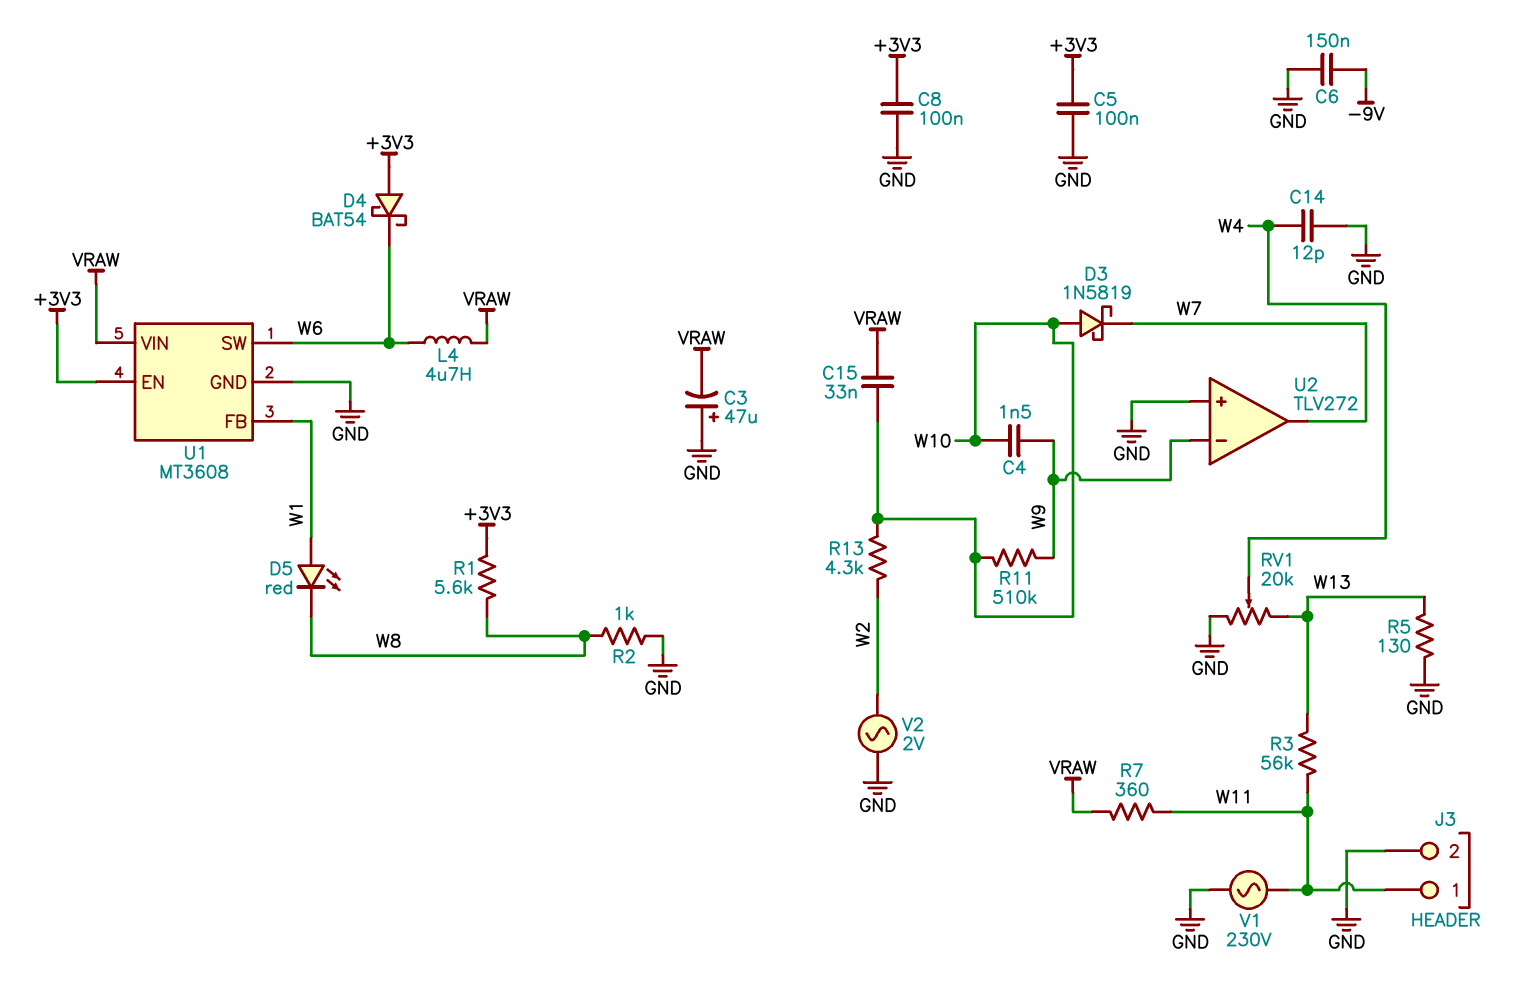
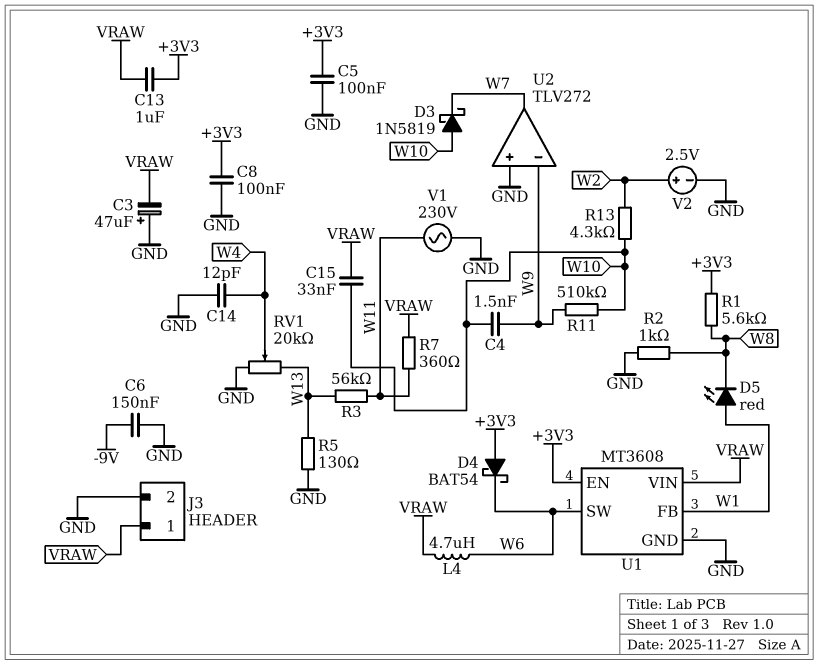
C13: none -> 1uF (+3V3, VRAW)
J3 pin 1: W11 -> VRAW
V2: AC 2V (GND, W2) -> 2.5V (plus W2, minus GND)

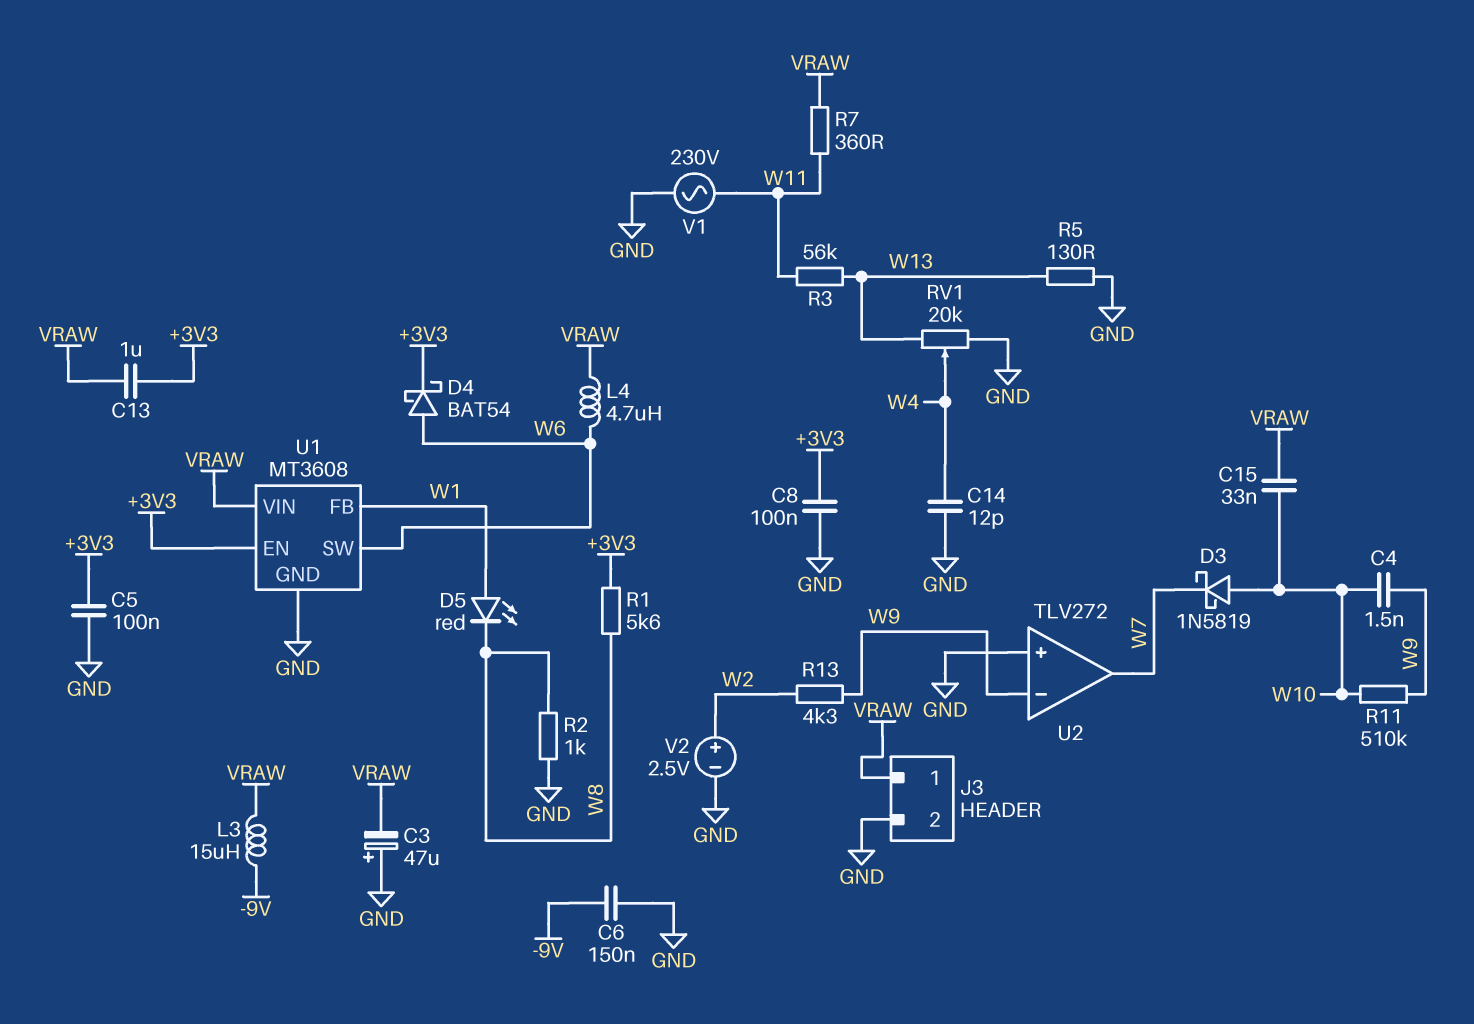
D4: schottky BAT54 (A +3V3, K W6) -> schottky BAT54 (A W6, K +3V3)
L3: none -> 15uH (-9V, VRAW)
R13: 4.3k (W2, W10) -> 4.3k (W2, W9)

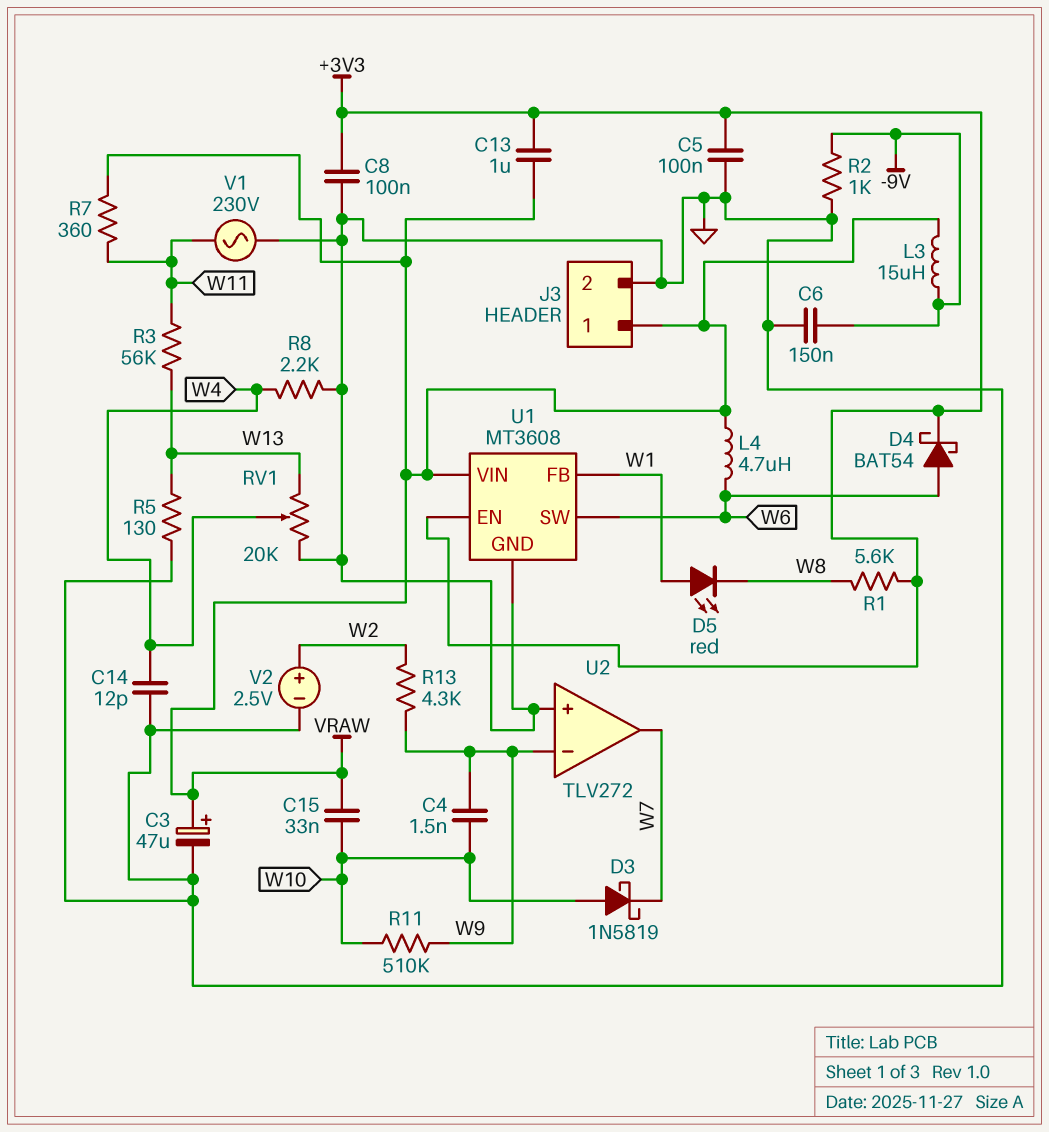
C3: 47uF (plus GND, minus VRAW) -> 47uF (plus VRAW, minus GND)
R2: 1k (GND, W8) -> 1k (-9V, GND)
R8: none -> 2.2k (GND, W4)

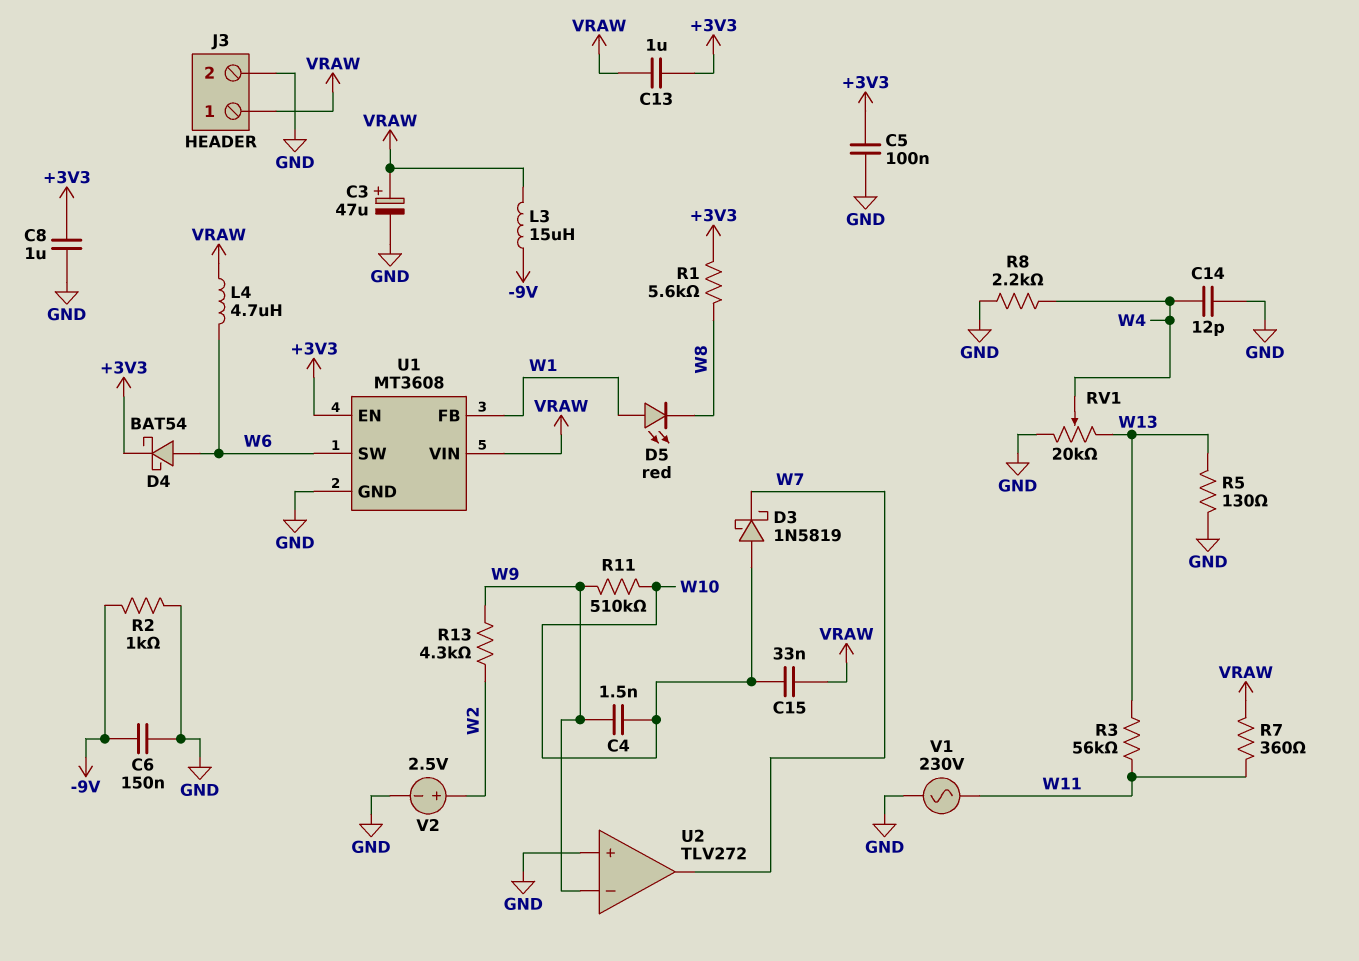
C8: 100nF (+3V3, GND) -> 1uF (+3V3, GND)

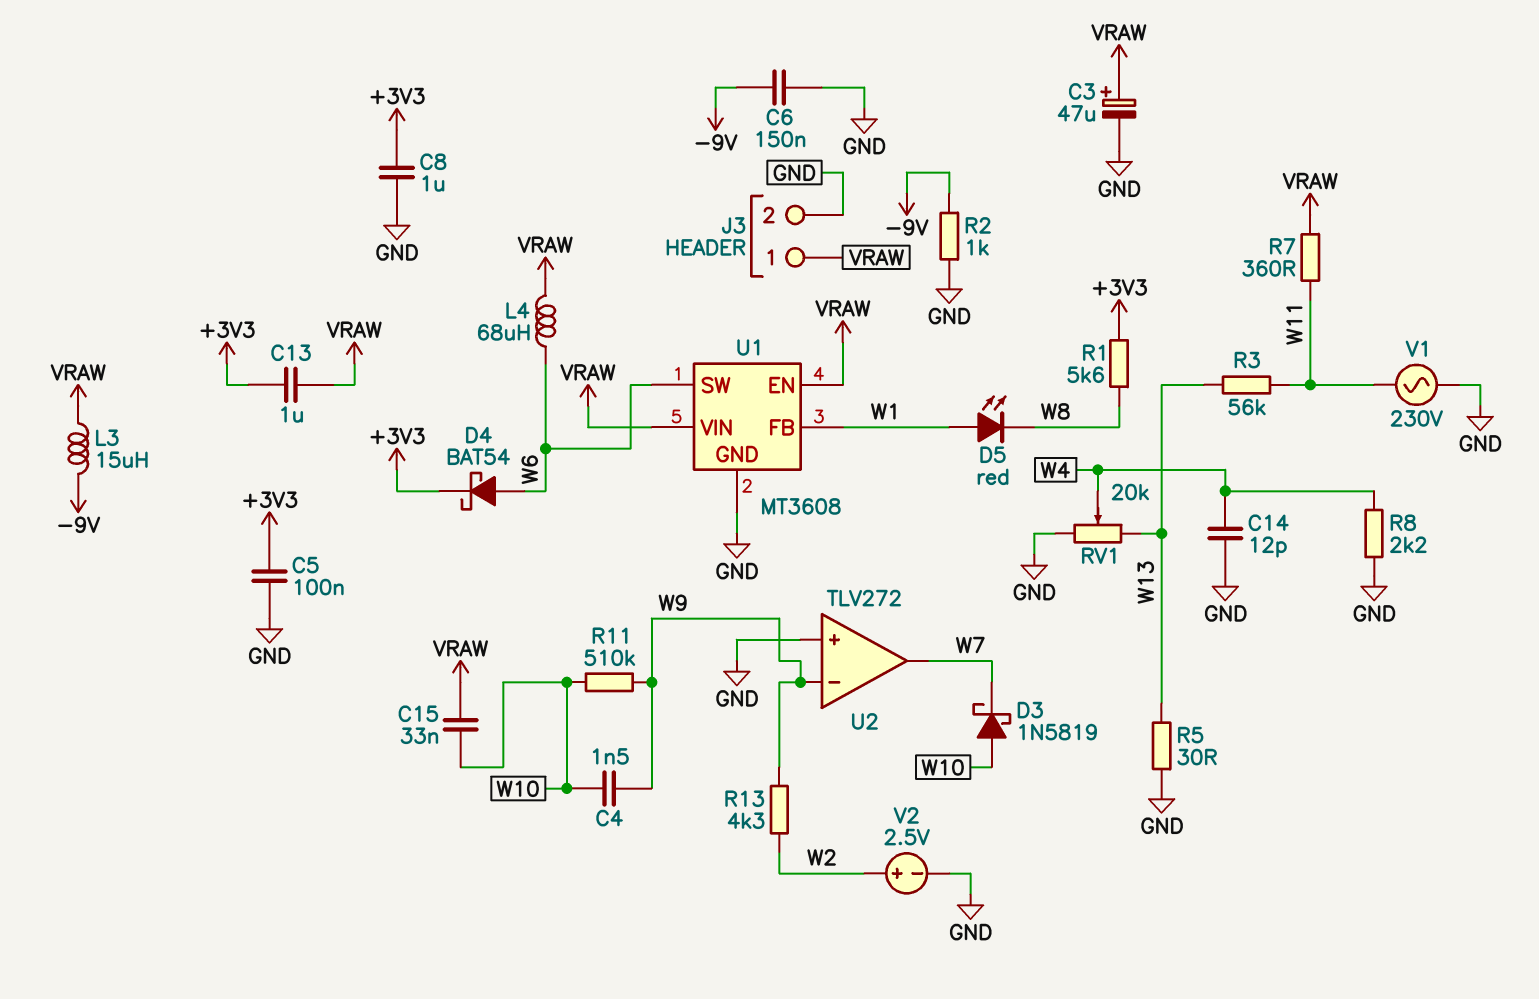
L4: 4.7uH (VRAW, W6) -> 68uH (VRAW, W6)
R5: 130 (GND, W13) -> 30 (GND, W13)
U1 pin EN: +3V3 -> VRAW

